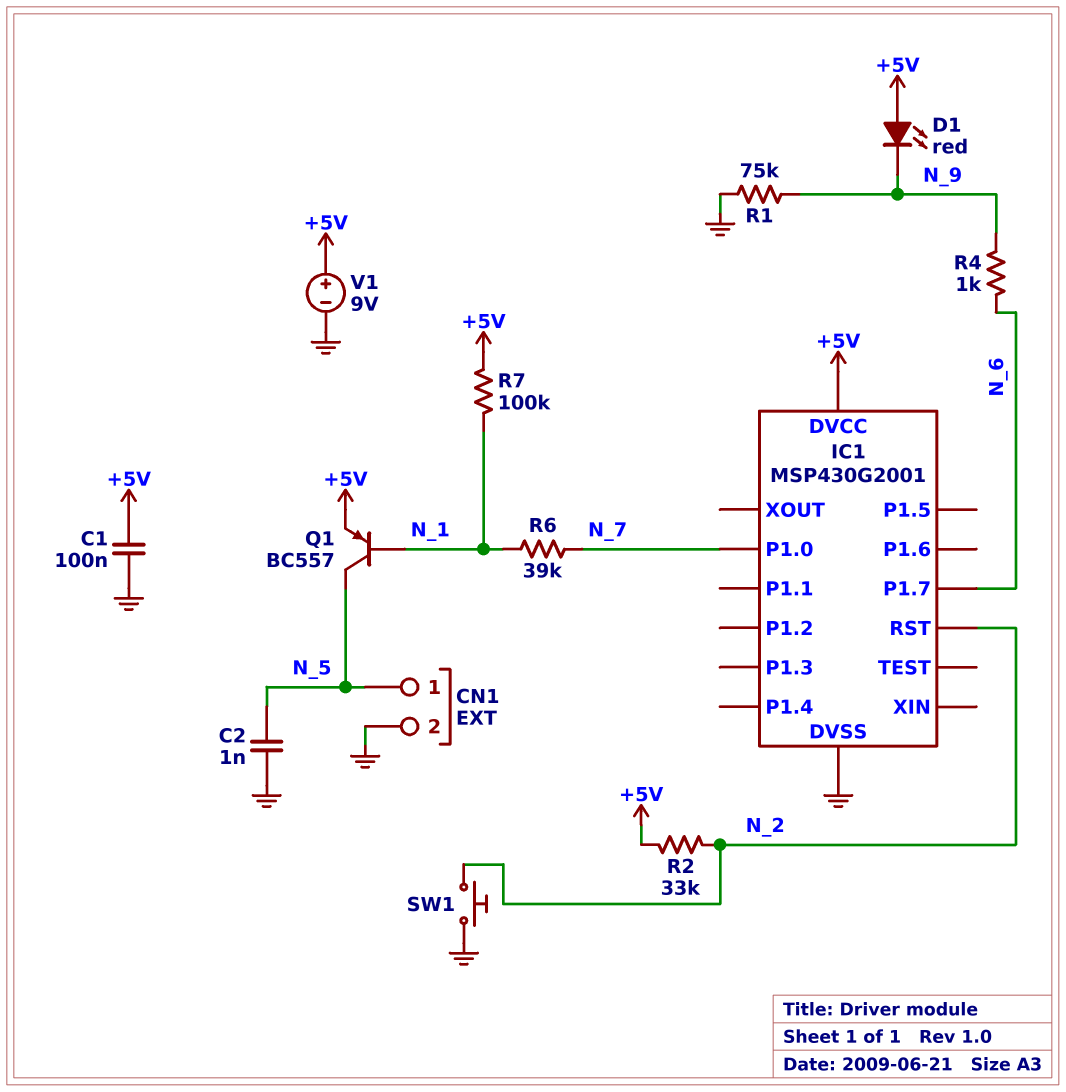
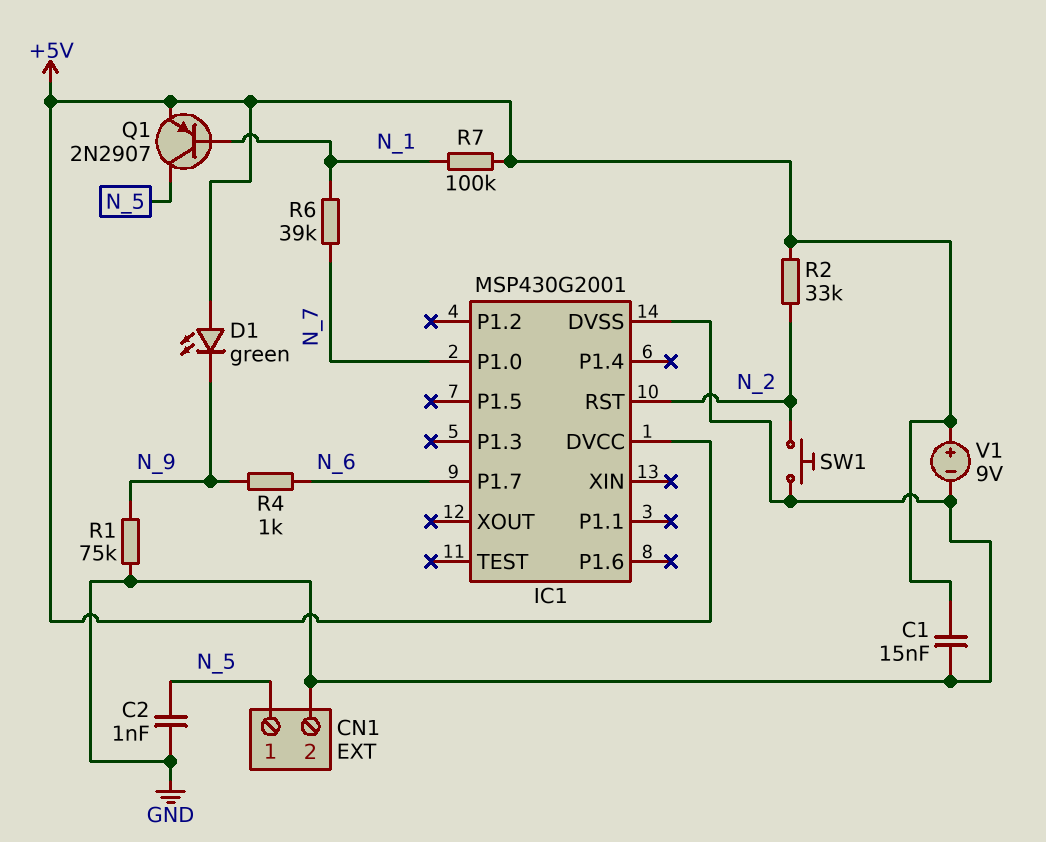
C1: 100nF (+5V, GND) -> 15nF (+5V, GND)
D1: LED red (A +5V, K N_9) -> LED green (A +5V, K N_9)
Q1: PNP BC557 (B N_1, C N_5, E +5V) -> PNP 2N2907 (B N_1, C N_5, E +5V)

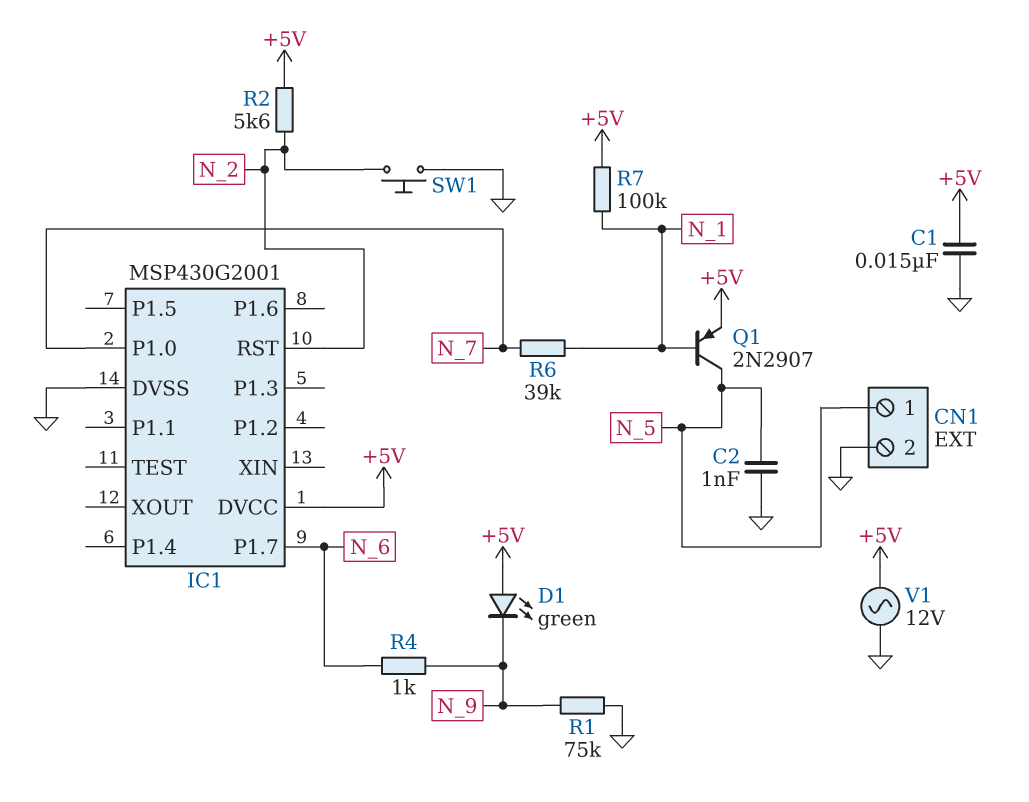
R2: 33k (+5V, N_2) -> 5.6k (+5V, N_2)
V1: 9V (plus +5V, minus GND) -> AC 12V (+5V, GND)

